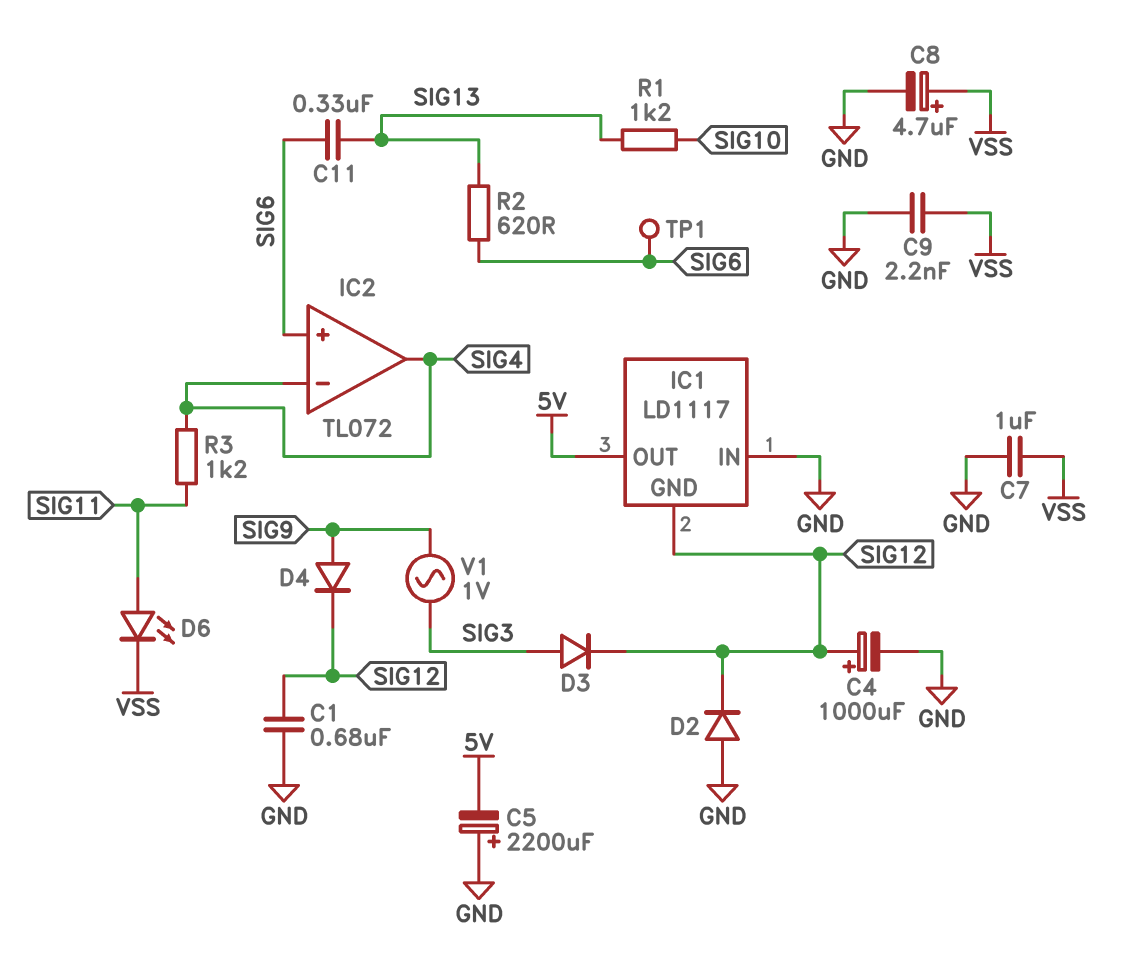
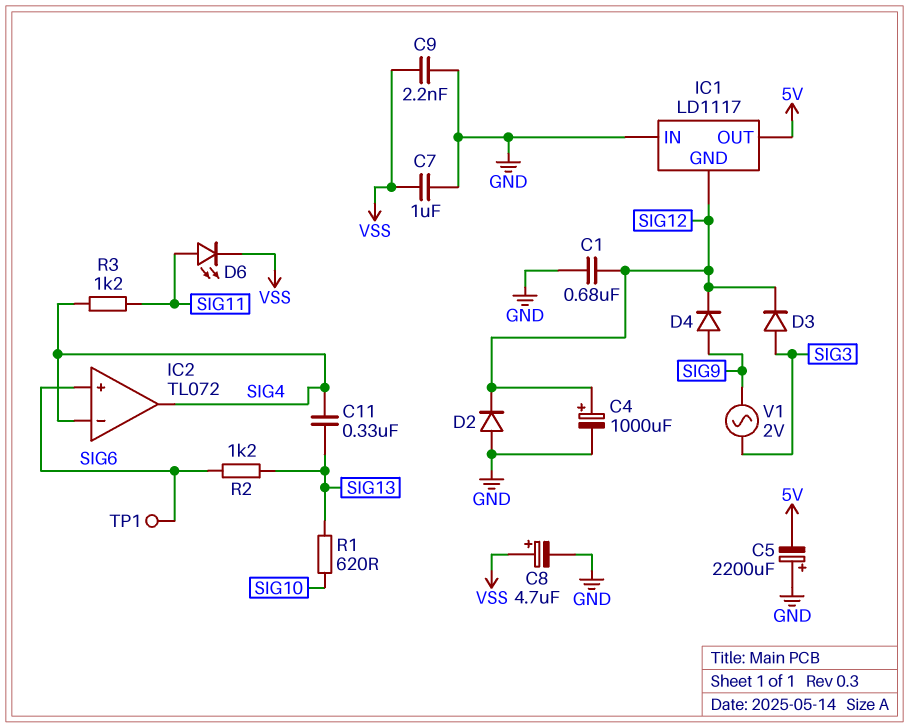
C11: 330nF (SIG6, SIG13) -> 330nF (SIG4, SIG13)
R1: 1.2k (SIG10, SIG13) -> 620 (SIG10, SIG13)
R2: 620 (SIG6, SIG13) -> 1.2k (SIG6, SIG13)
V1: AC 1V (SIG3, SIG9) -> AC 2V (SIG3, SIG9)

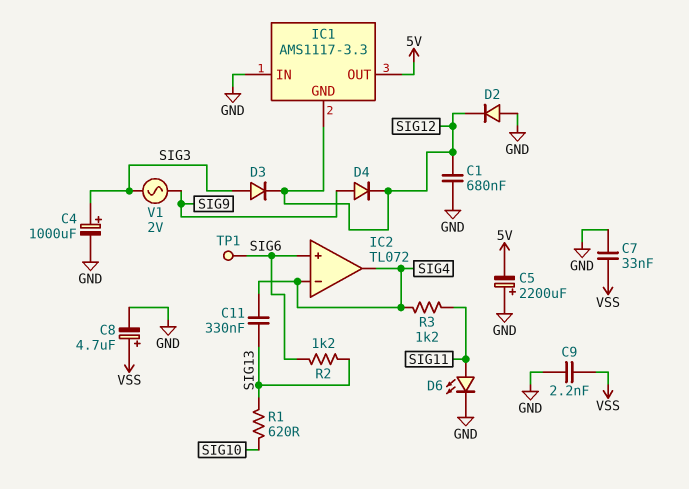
C4: 1000uF (plus SIG12, minus GND) -> 1000uF (plus SIG3, minus GND)
C7: 1uF (GND, VSS) -> 33nF (GND, VSS)
D6: LED (A SIG11, K VSS) -> LED (A SIG11, K GND)
IC1: LD1117 -> AMS1117-3.3

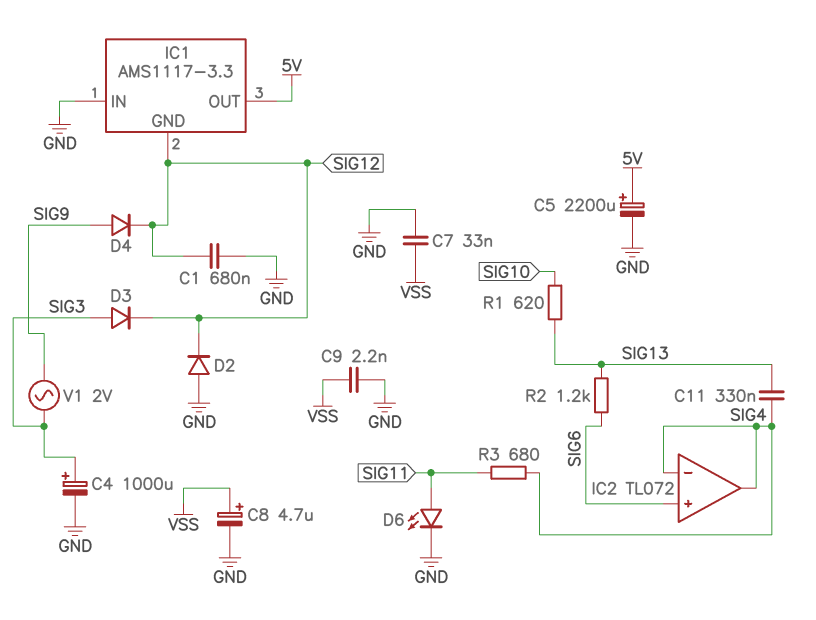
C5: 2200uF (plus GND, minus 5V) -> 2200uF (plus 5V, minus GND)
R3: 1.2k (SIG4, SIG11) -> 680 (SIG4, SIG11)
TP1: test point (SIG6) -> none

